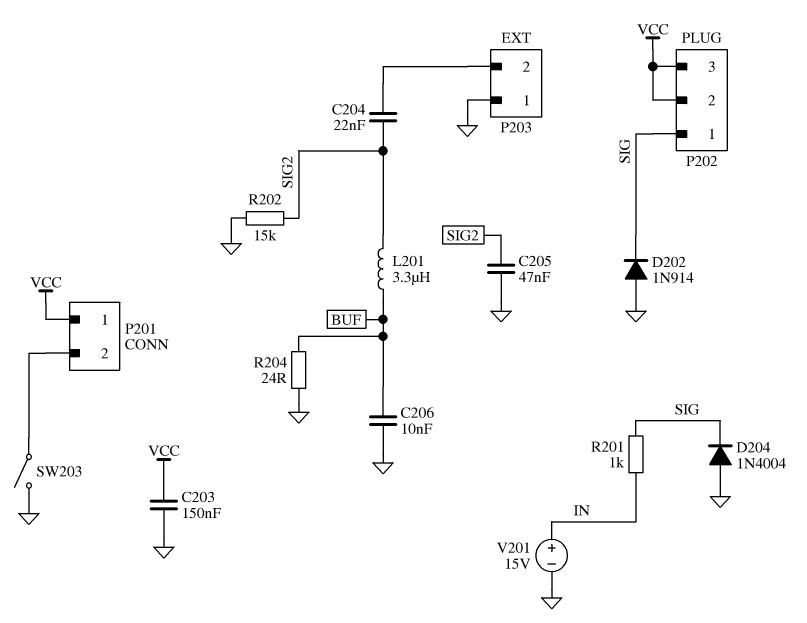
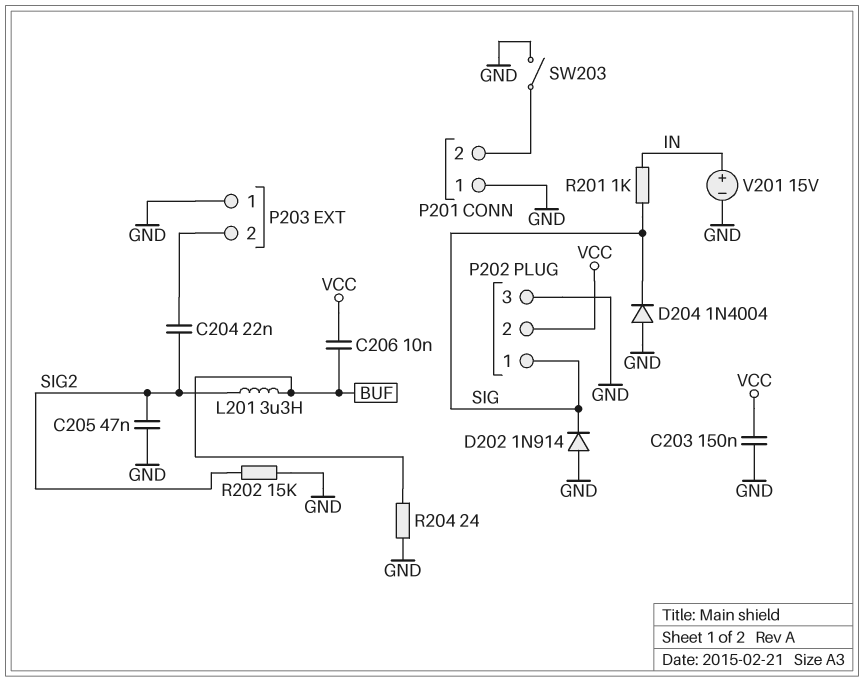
C206: 10nF (BUF, GND) -> 10nF (BUF, VCC)
P201 pin 1: VCC -> GND
P202 pin 3: VCC -> GND

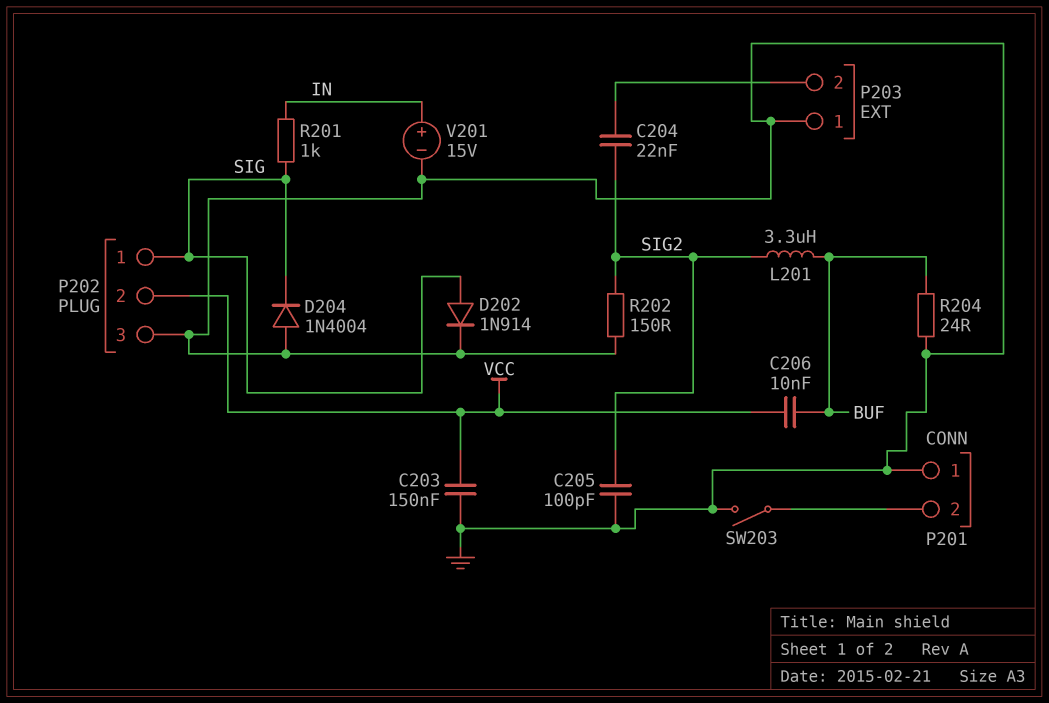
C205: 47nF (GND, SIG2) -> 100pF (GND, SIG2)
D202: diode 1N914 (A GND, K SIG) -> diode 1N914 (A SIG, K GND)
R202: 15k (GND, SIG2) -> 150 (GND, SIG2)

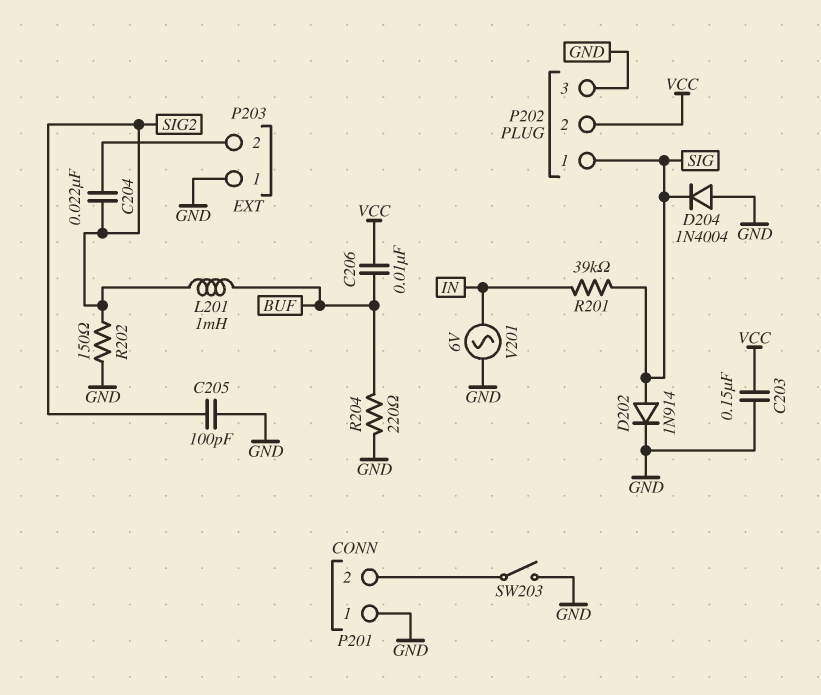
L201: 3.3uH (BUF, SIG2) -> 1mH (BUF, SIG2)
R201: 1k (IN, SIG) -> 39k (IN, SIG)
R204: 24 (BUF, GND) -> 220 (BUF, GND)
V201: 15V (plus IN, minus GND) -> AC 6V (GND, IN)

